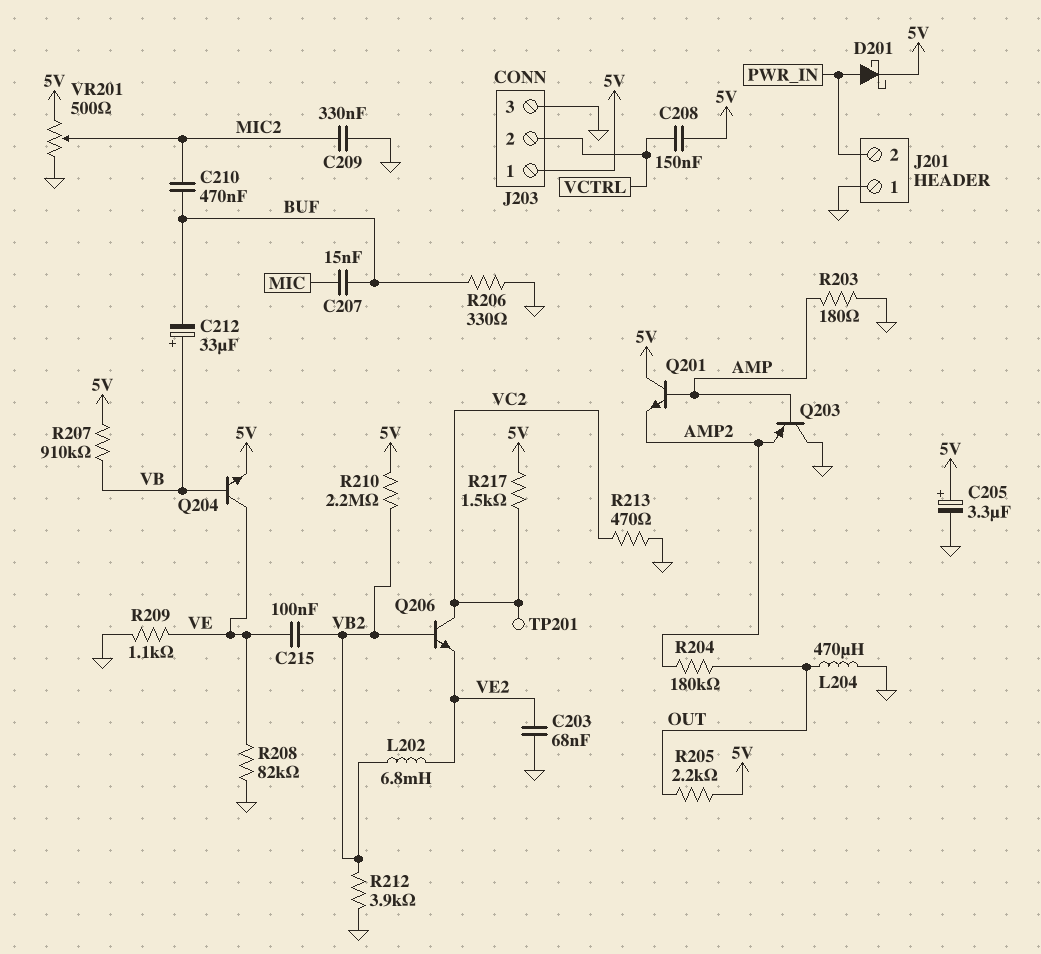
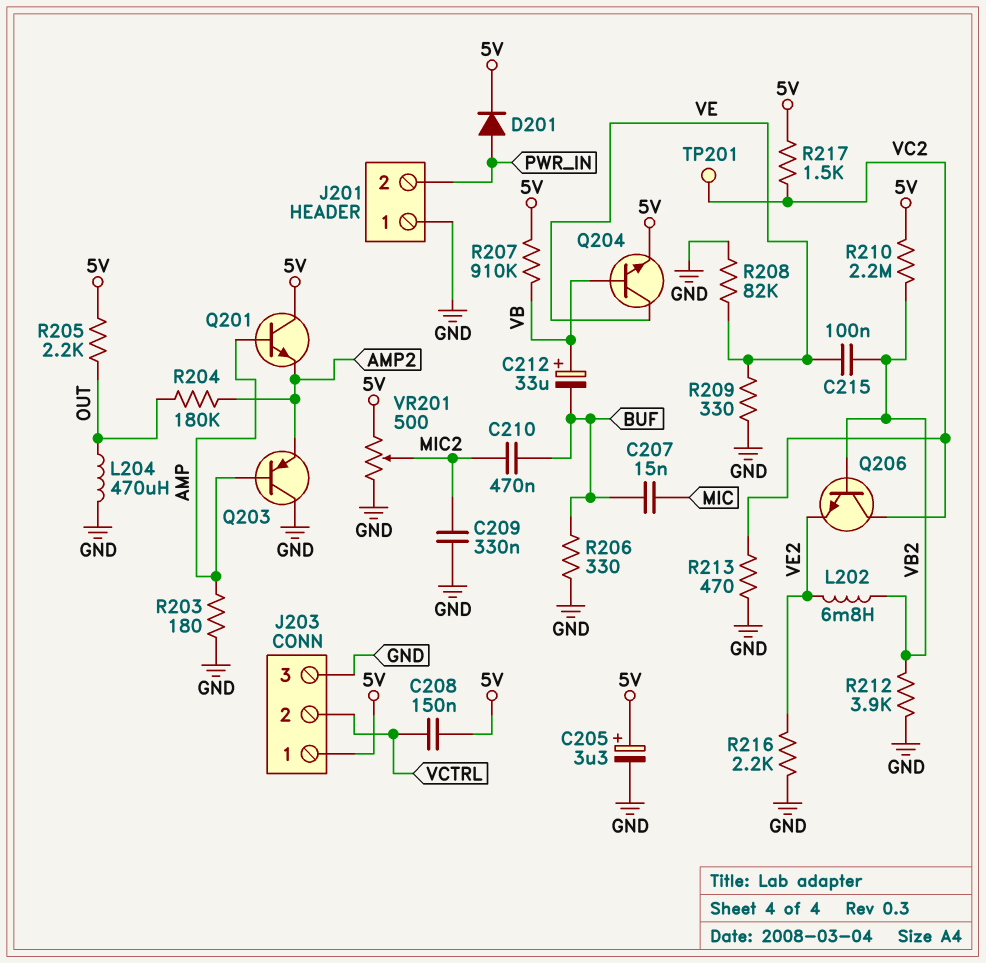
C203: 68nF (GND, VE2) -> none
D201: schottky (A PWR_IN, K 5V) -> diode (A PWR_IN, K 5V)
R209: 1.1k (GND, VE) -> 330 (GND, VE)
R216: none -> 2.2k (GND, VE2)

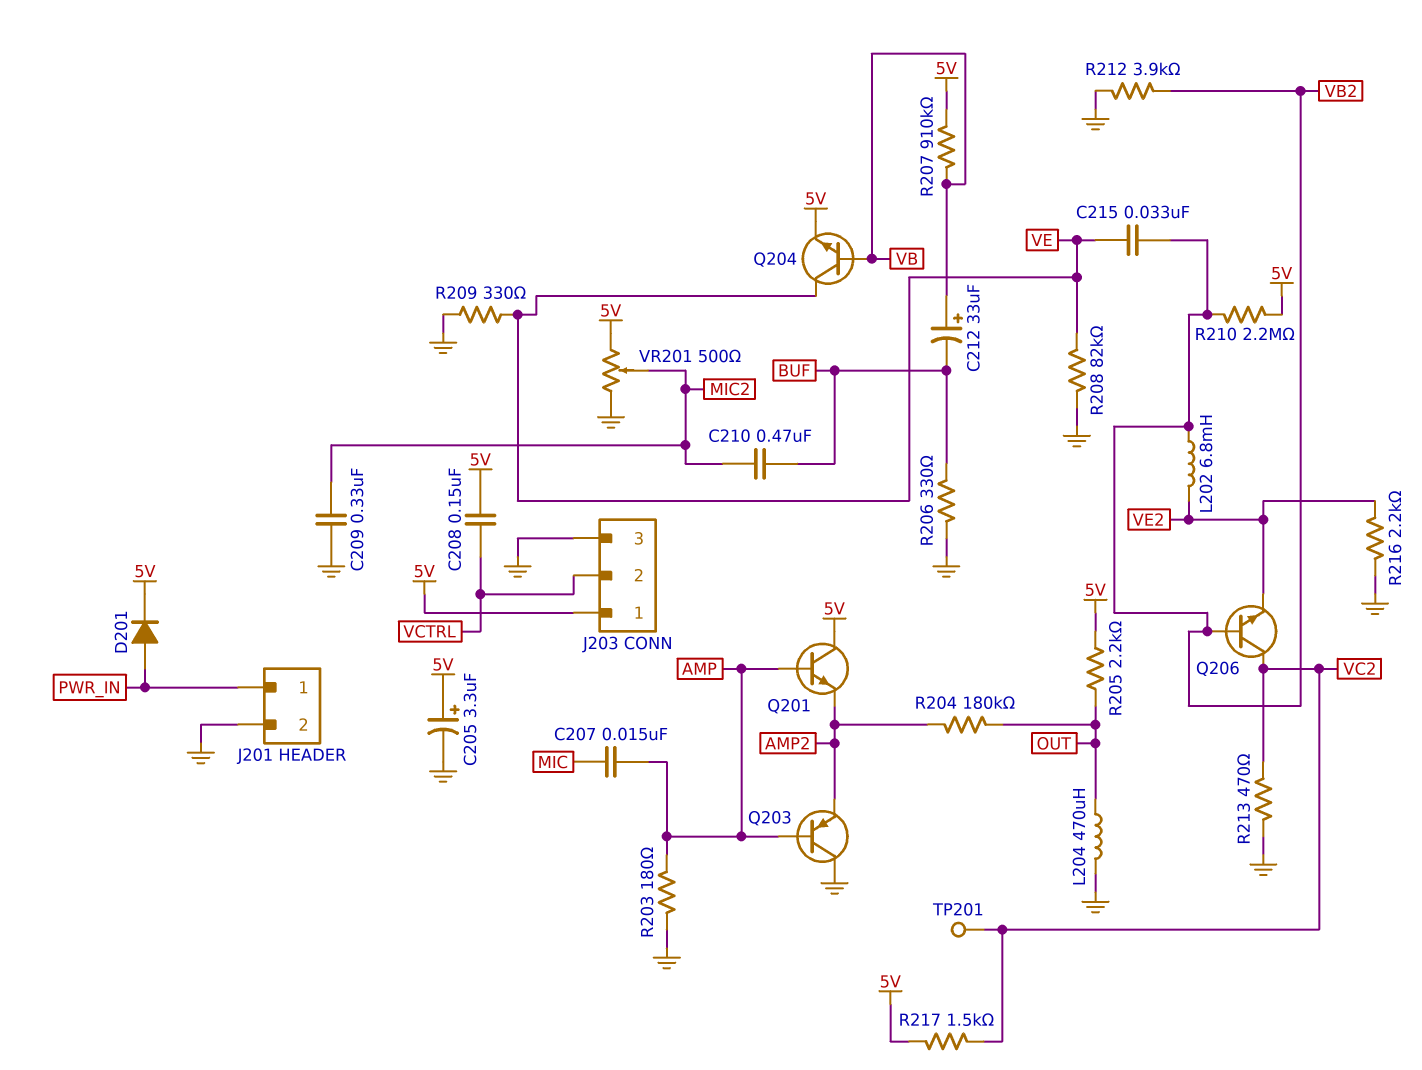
C207: 15nF (BUF, MIC) -> 15nF (AMP, MIC)
C215: 100nF (VB2, VE) -> 33nF (VB2, VE)
J201 pin 1: GND -> PWR_IN
J201 pin 2: PWR_IN -> GND

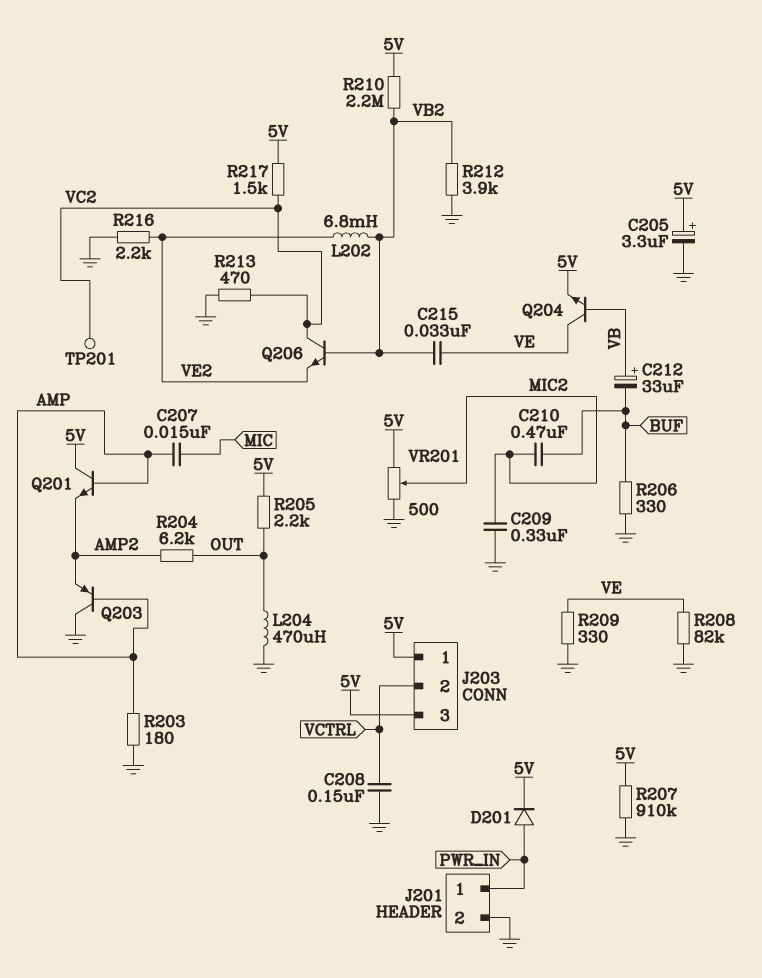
C208: 150nF (5V, VCTRL) -> 150nF (GND, VCTRL)
J203 pin 3: GND -> 5V
R204: 180k (AMP2, OUT) -> 6.2k (AMP2, OUT)
R207: 910k (5V, VB) -> 910k (5V, GND)

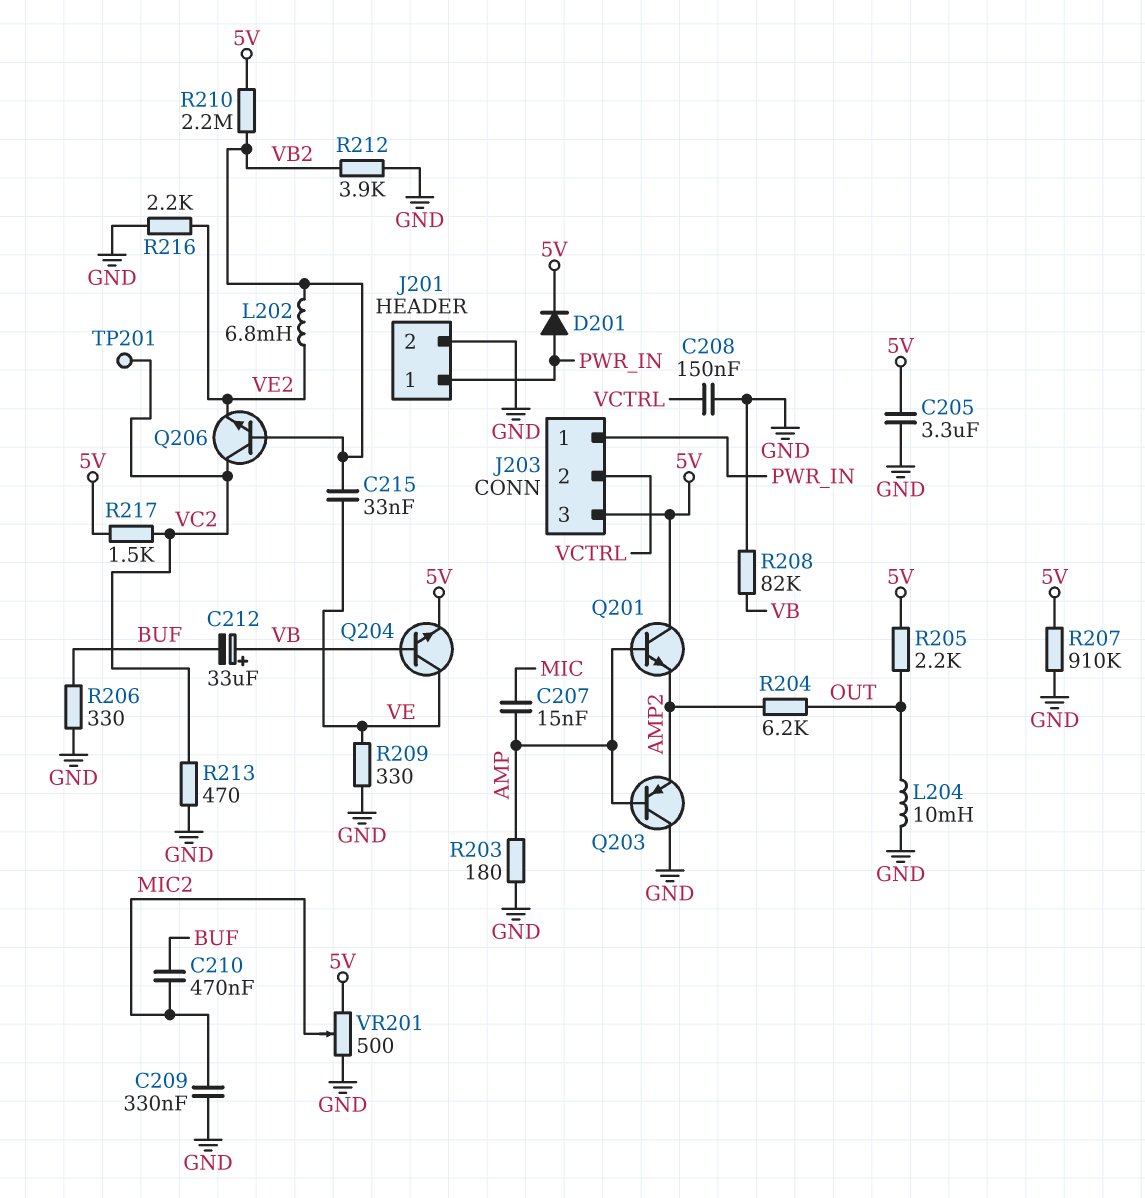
C205: 3.3uF (plus 5V, minus GND) -> 3.3uF (5V, GND)
J203 pin 1: 5V -> PWR_IN
L204: 470uH (GND, OUT) -> 10mH (GND, OUT)
R208: 82k (GND, VE) -> 82k (GND, VB)

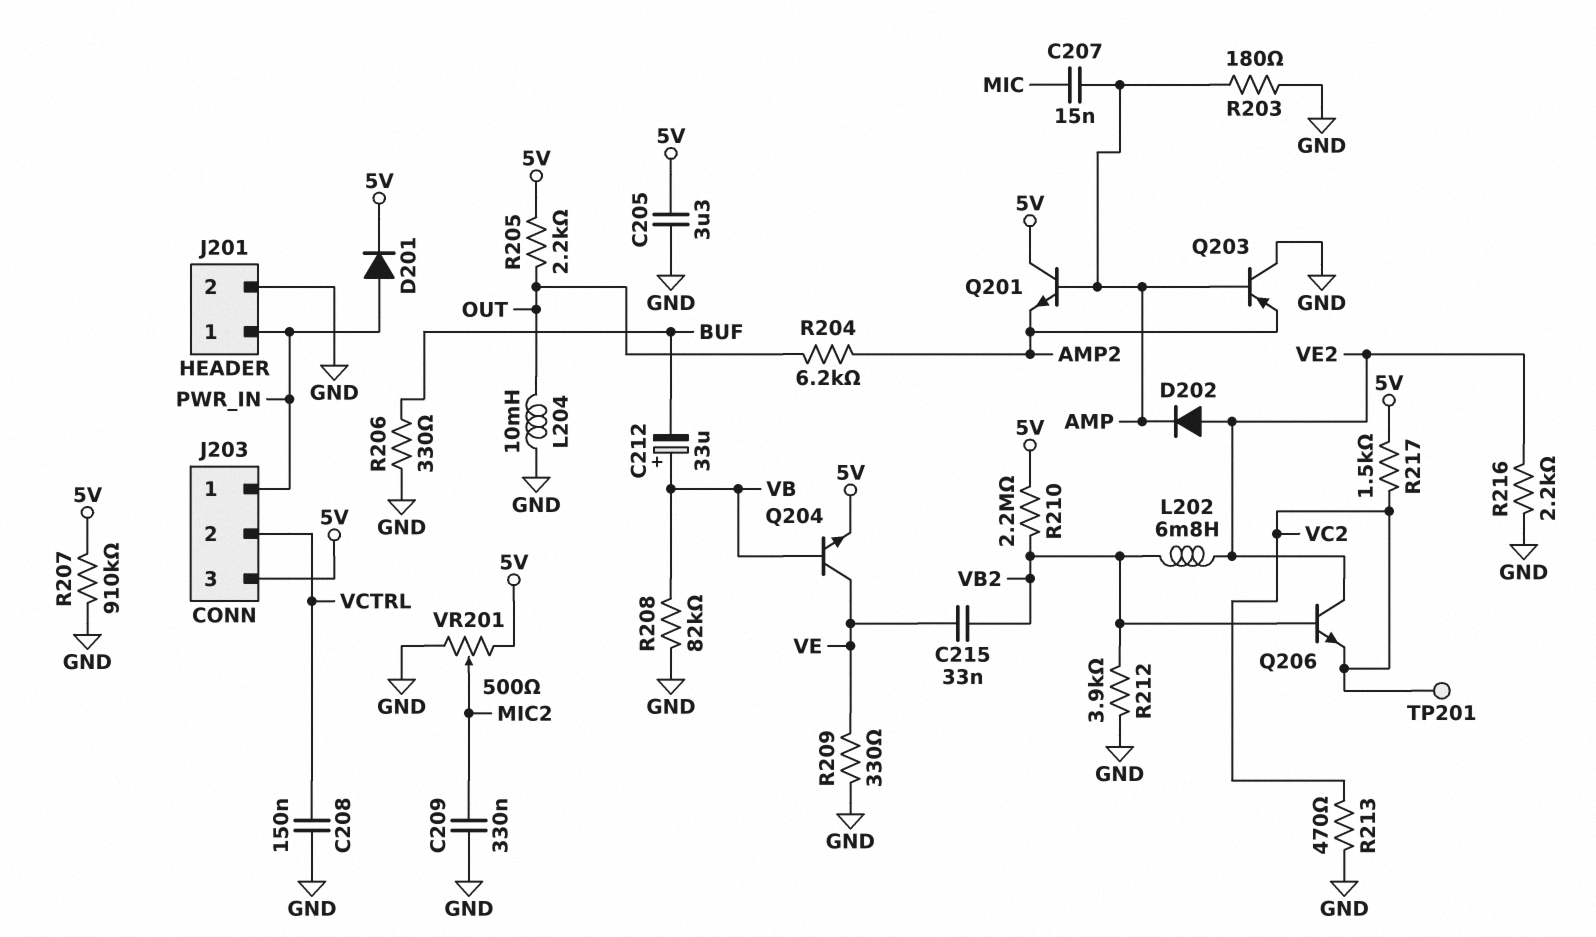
C210: 470nF (BUF, MIC2) -> none
D202: none -> diode (A VE2, K AMP)
Q206: NPN (B VB2, C VC2, E VE2) -> NPN (B VB2, C VE2, E VC2)

